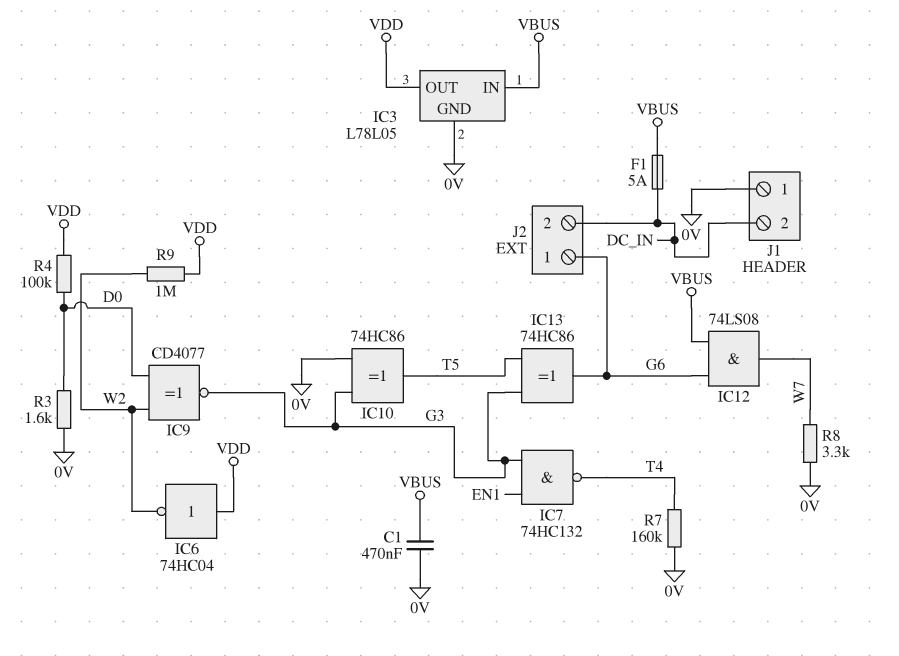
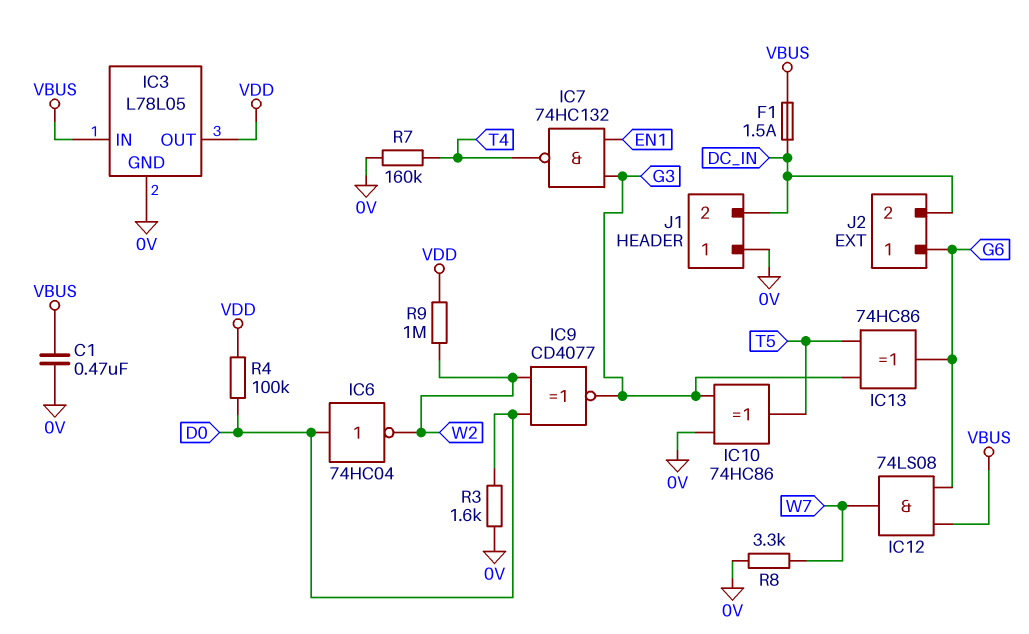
F1: 5A (DC_IN, VBUS) -> 1.5A (DC_IN, VBUS)
IC6: NOT 74HC04 (in VDD, out W2) -> NOT 74HC04 (in D0, out W2)

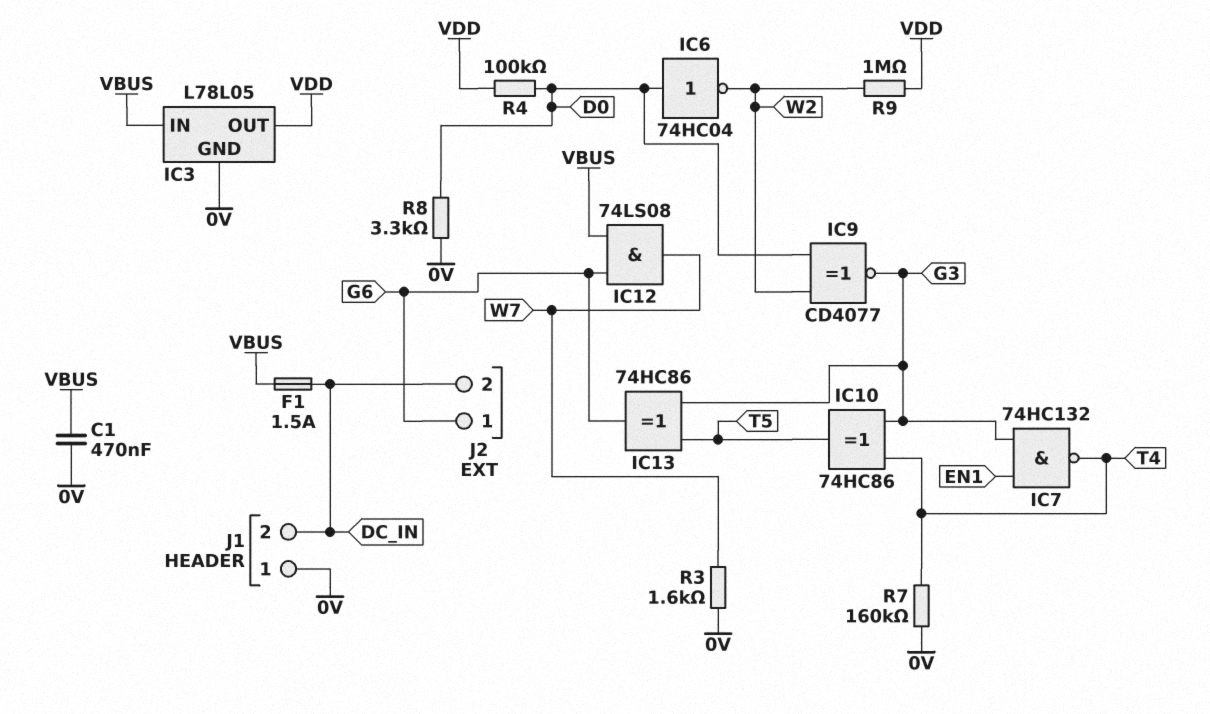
IC10: XOR 74HC86 (in 0V, in G3, out T5) -> XOR 74HC86 (in G3, in T4, out T5)
R3: 1.6k (0V, D0) -> 1.6k (0V, W7)
R8: 3.3k (0V, W7) -> 3.3k (0V, D0)

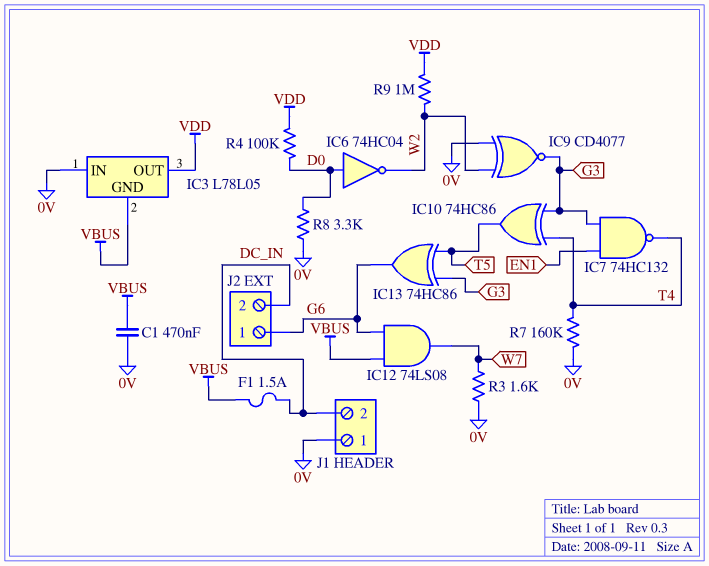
IC3 pin GND: 0V -> VBUS
IC3 pin IN: VBUS -> 0V
IC9: XNOR CD4077 (in D0, in W2, out G3) -> XNOR CD4077 (in 0V, in W2, out G3)

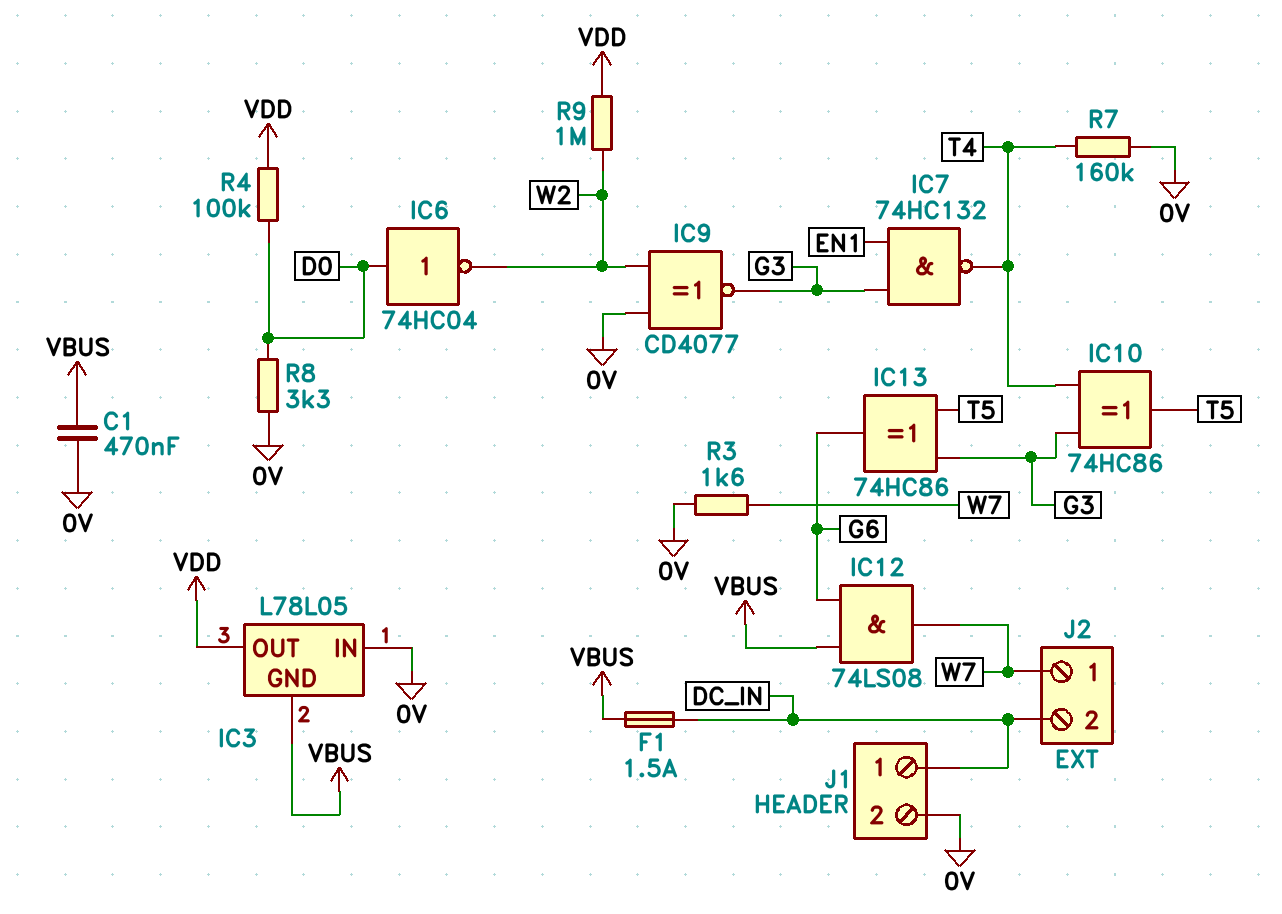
J1 pin 1: 0V -> DC_IN
J1 pin 2: DC_IN -> 0V
J2 pin 1: G6 -> W7

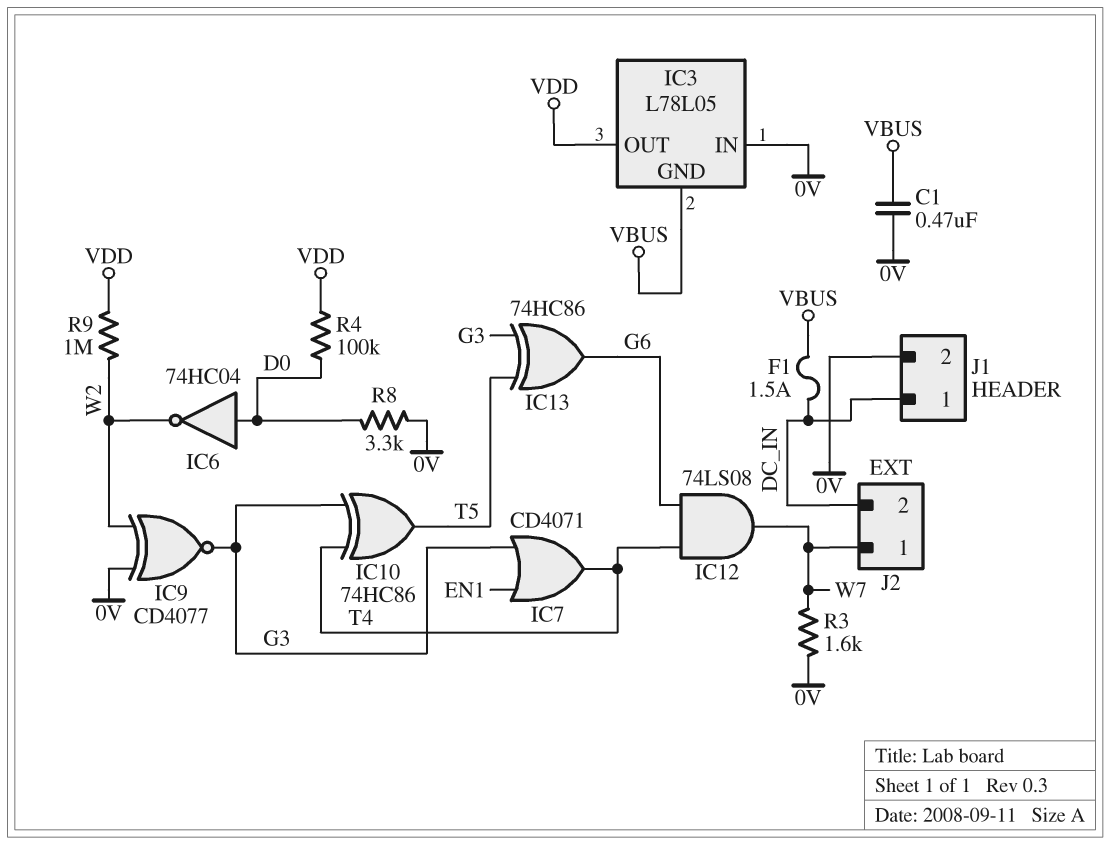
IC7: NAND 74HC132 (in EN1, in G3, out T4) -> OR CD4071 (in EN1, in G3, out T4)
IC12: AND 74LS08 (in G6, in VBUS, out W7) -> AND 74LS08 (in G6, in T4, out W7)
R7: 160k (0V, T4) -> none

